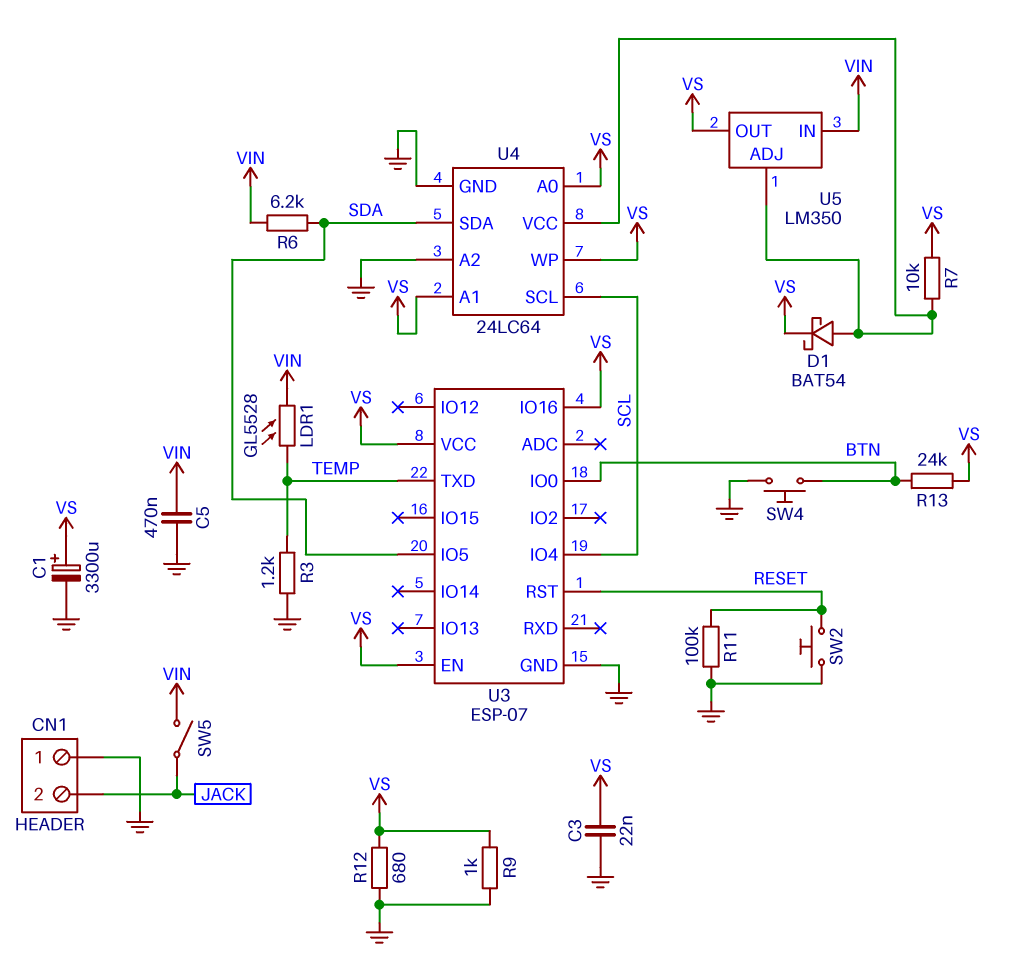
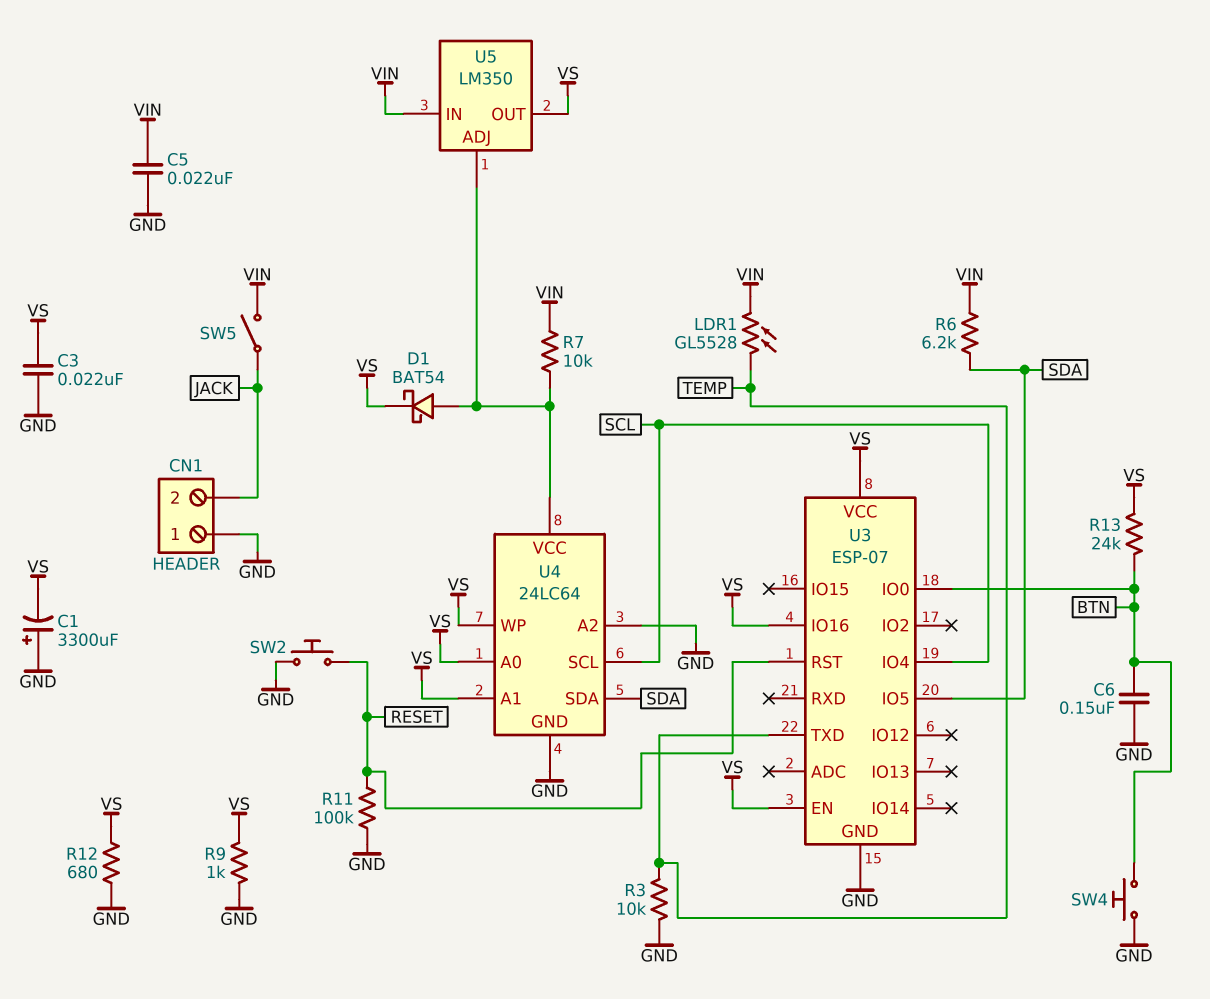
C1: 3300uF (plus VS, minus GND) -> 3300uF (plus GND, minus VS)
C5: 470nF (GND, VIN) -> 22nF (GND, VIN)
C6: none -> 150nF (BTN, GND)
R3: 1.2k (GND, TEMP) -> 10k (GND, TEMP)
R7: 10k (U4/VCC, VS) -> 10k (U4/VCC, VIN)

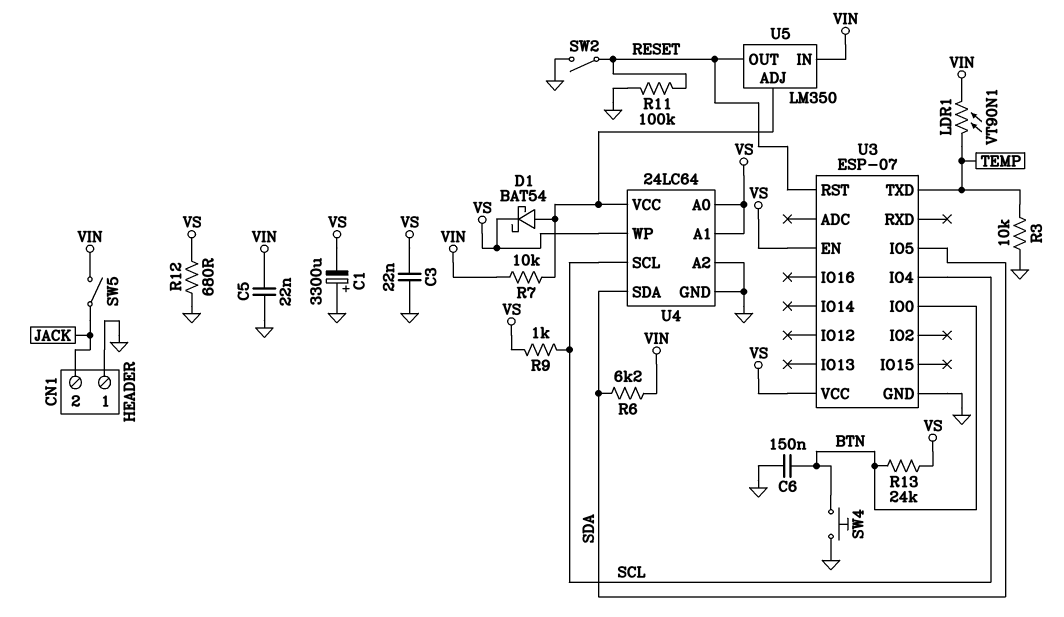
LDR1: GL5528 (TEMP, VIN) -> VT90N1 (TEMP, VIN)
R9: 1k (GND, VS) -> 1k (SCL, VS)
SW2: button (GND, RESET) -> switch (GND, RESET)
U3 pin IO16: VS -> none
U5 pin OUT: VS -> RESET

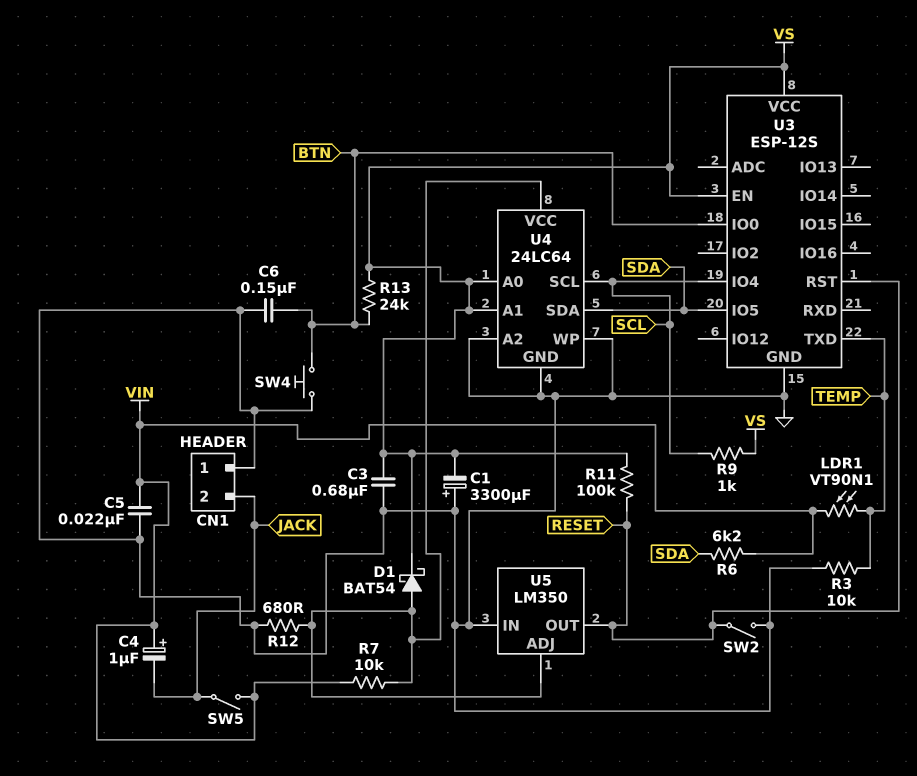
C3: 22nF (GND, VS) -> 680nF (GND, VS)
C4: none -> 1uF (plus VIN, minus JACK)
R11: 100k (GND, RESET) -> 100k (RESET, VS)
R12: 680 (GND, VS) -> 680 (GND, U4/VCC)
U3: ESP-07 -> ESP-12S
U4 pin WP: VS -> GND
U5 pin IN: VIN -> GND

